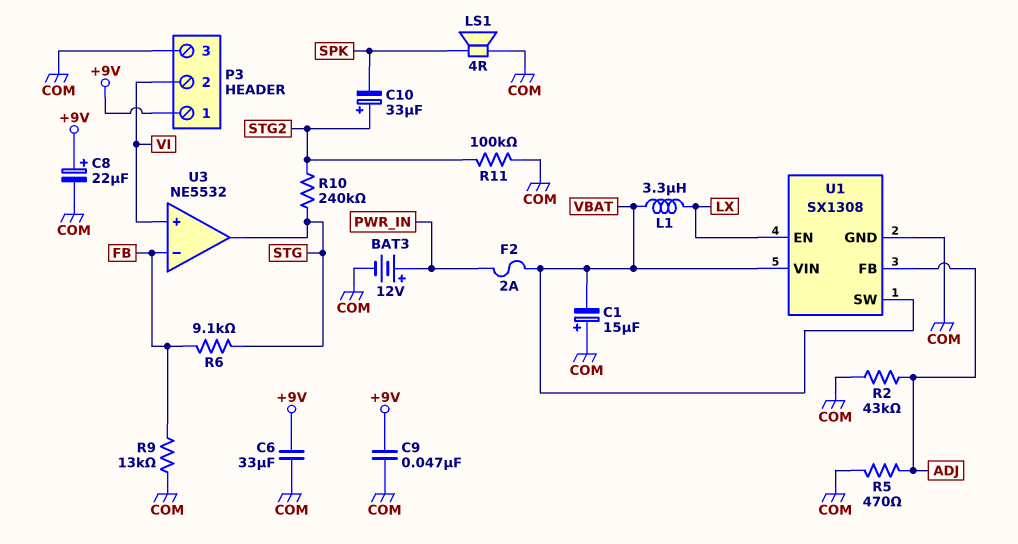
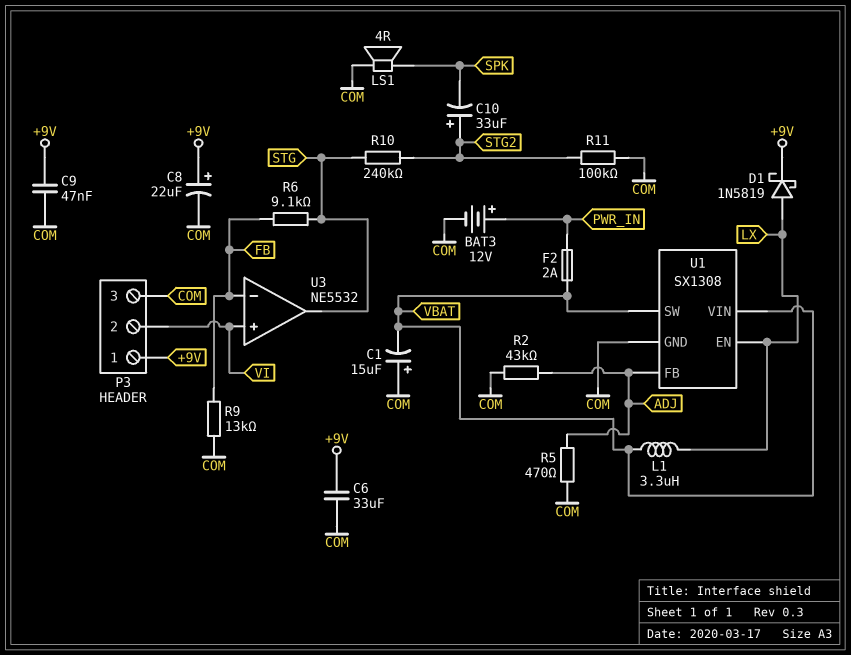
D1: none -> schottky 1N5819 (A LX, K +9V)

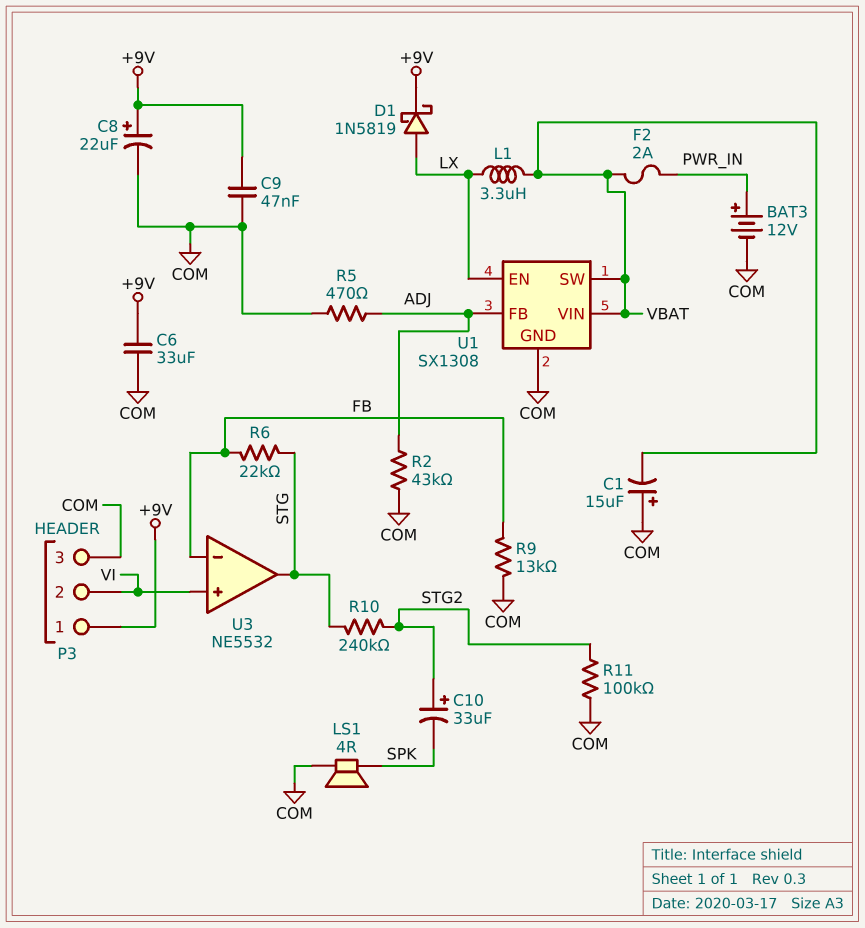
R6: 9.1k (FB, STG) -> 22k (FB, STG)

